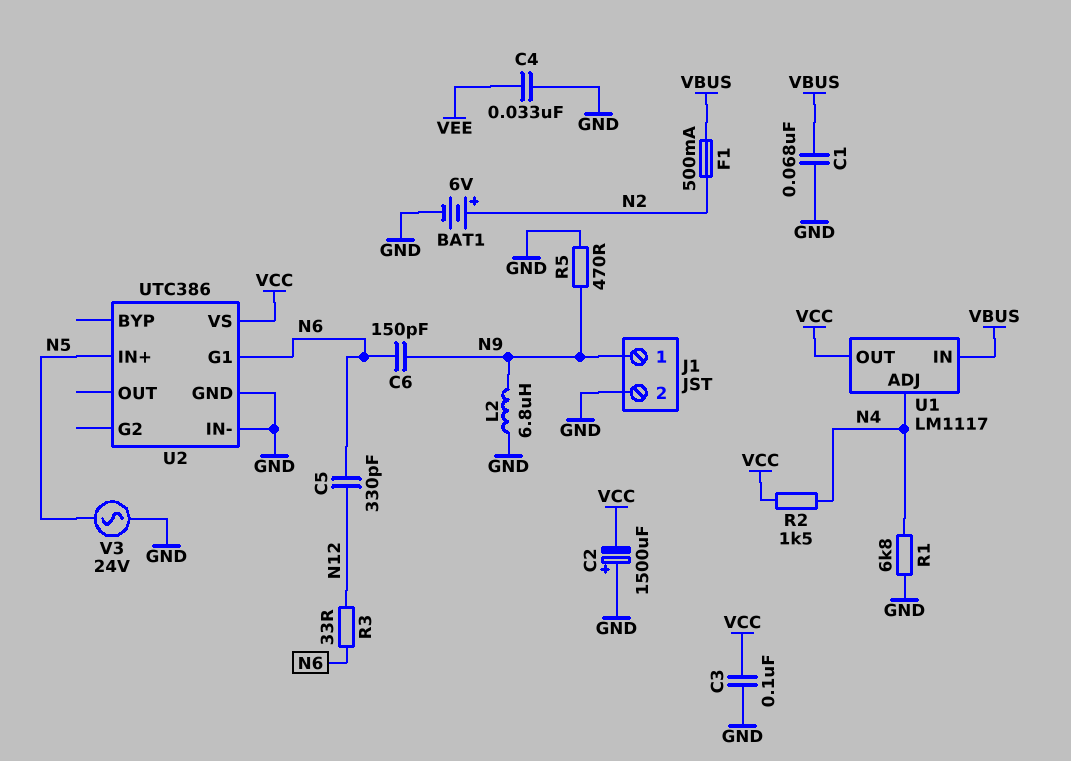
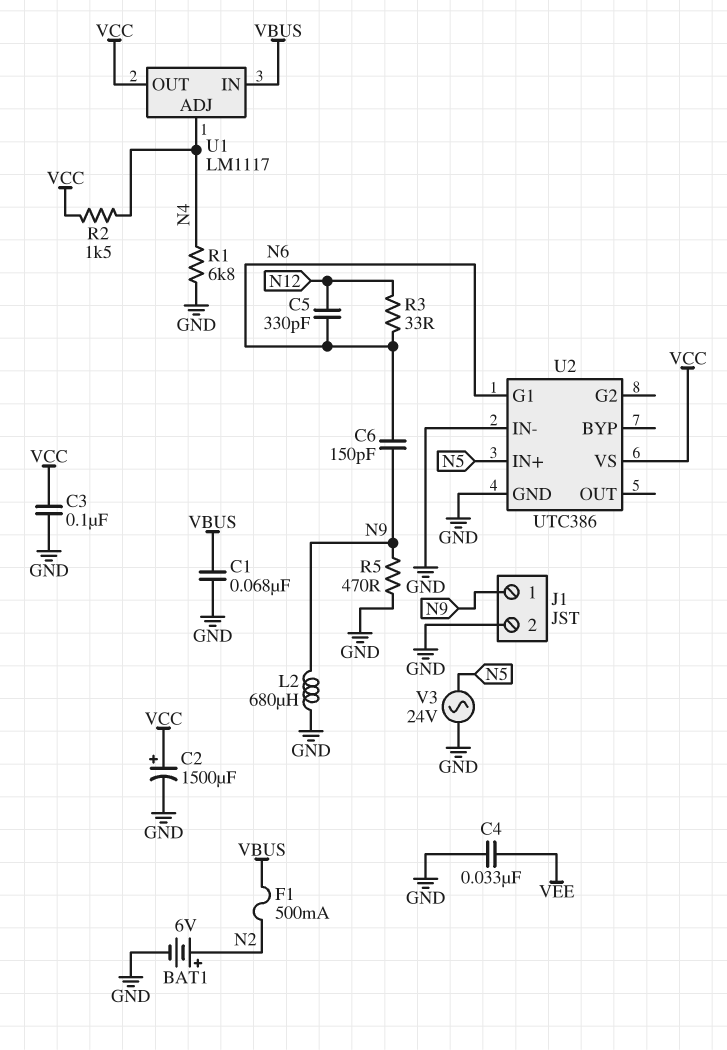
C2: 1500uF (plus GND, minus VCC) -> 1500uF (plus VCC, minus GND)
L2: 6.8uH (GND, N9) -> 680uH (GND, N9)

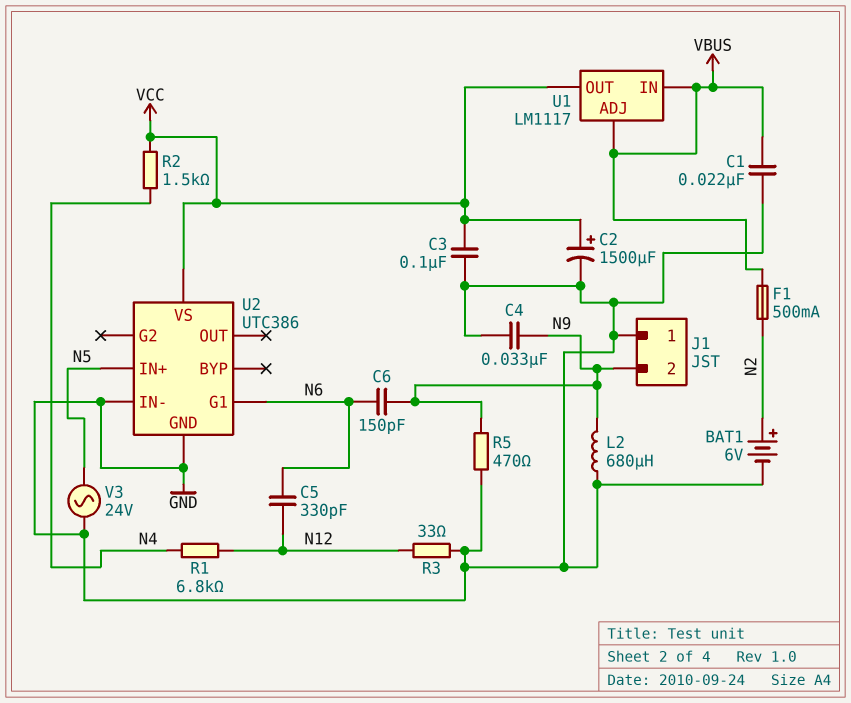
C1: 68nF (GND, VBUS) -> 22nF (GND, VBUS)
C4: 33nF (GND, VEE) -> 33nF (GND, N9)
J1 pin 1: N9 -> GND
J1 pin 2: GND -> N9
R1: 6.8k (GND, N4) -> 6.8k (N4, N12)
R3: 33 (N6, N12) -> 33 (GND, N12)
U1 pin ADJ: N4 -> VBUS

